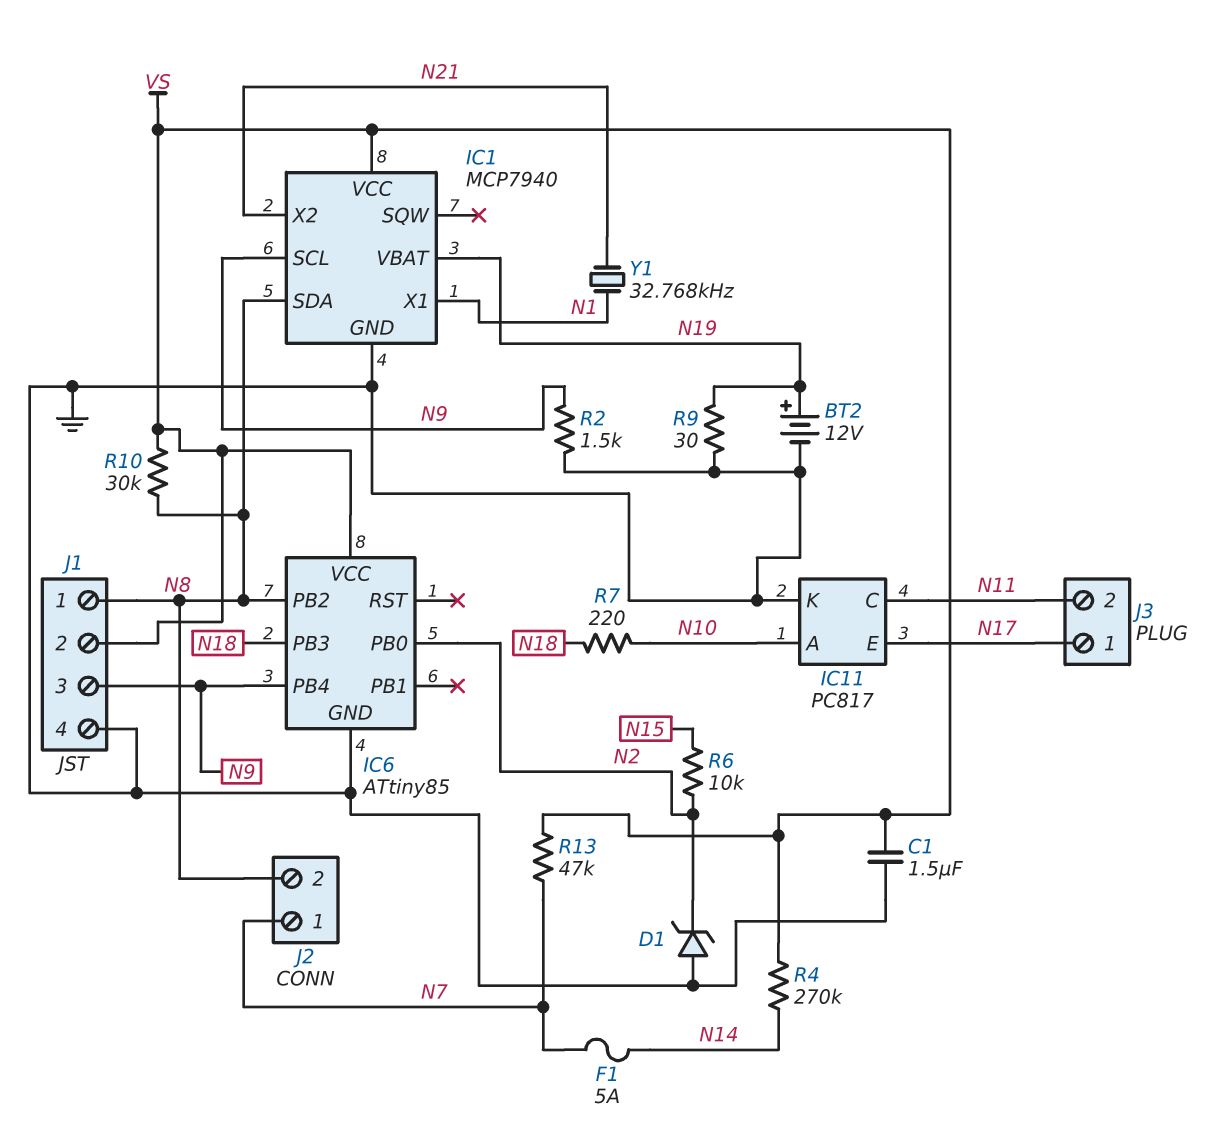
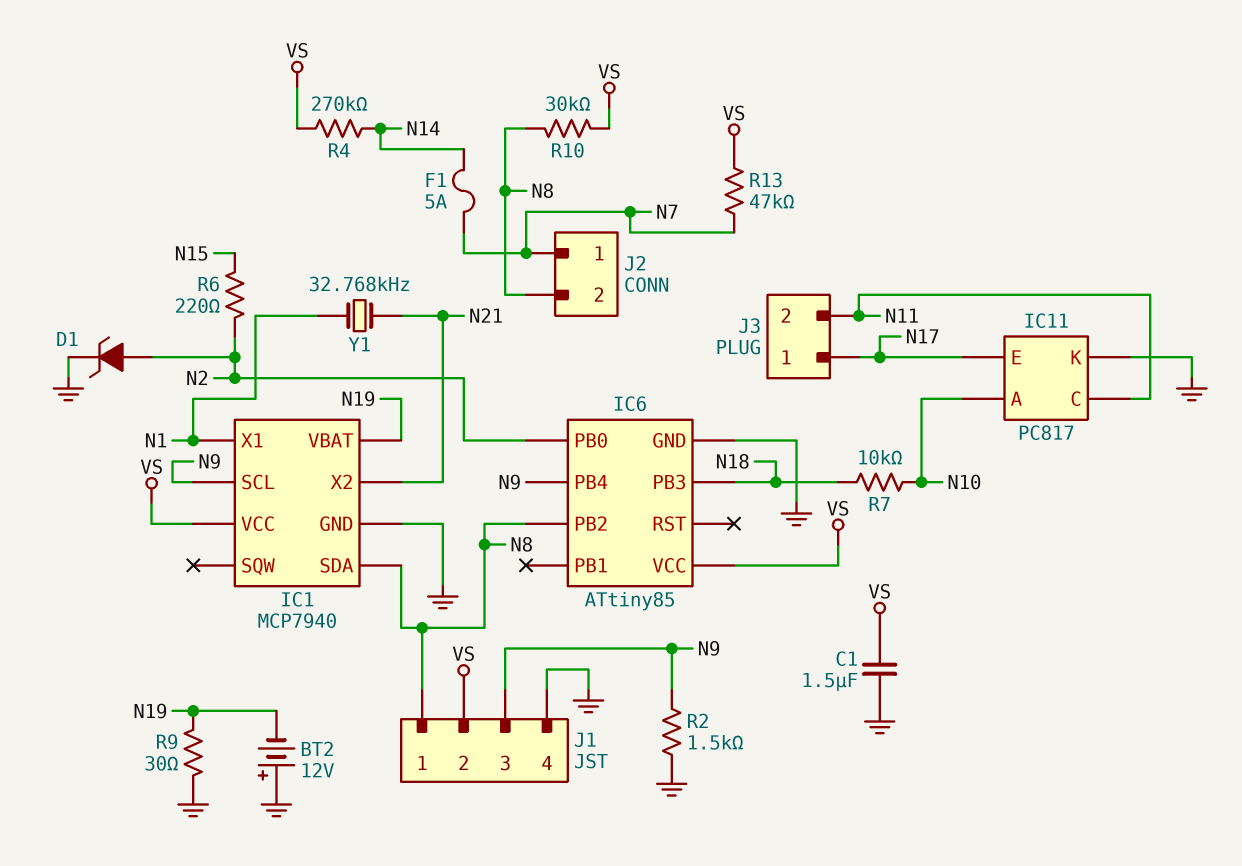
BT2: 12V (plus N19, minus GND) -> 12V (plus GND, minus N19)
D1: zener (A GND, K N2) -> zener (A N2, K GND)
R6: 10k (N2, N15) -> 220 (N2, N15)
R7: 220 (N10, N18) -> 10k (N10, N18)

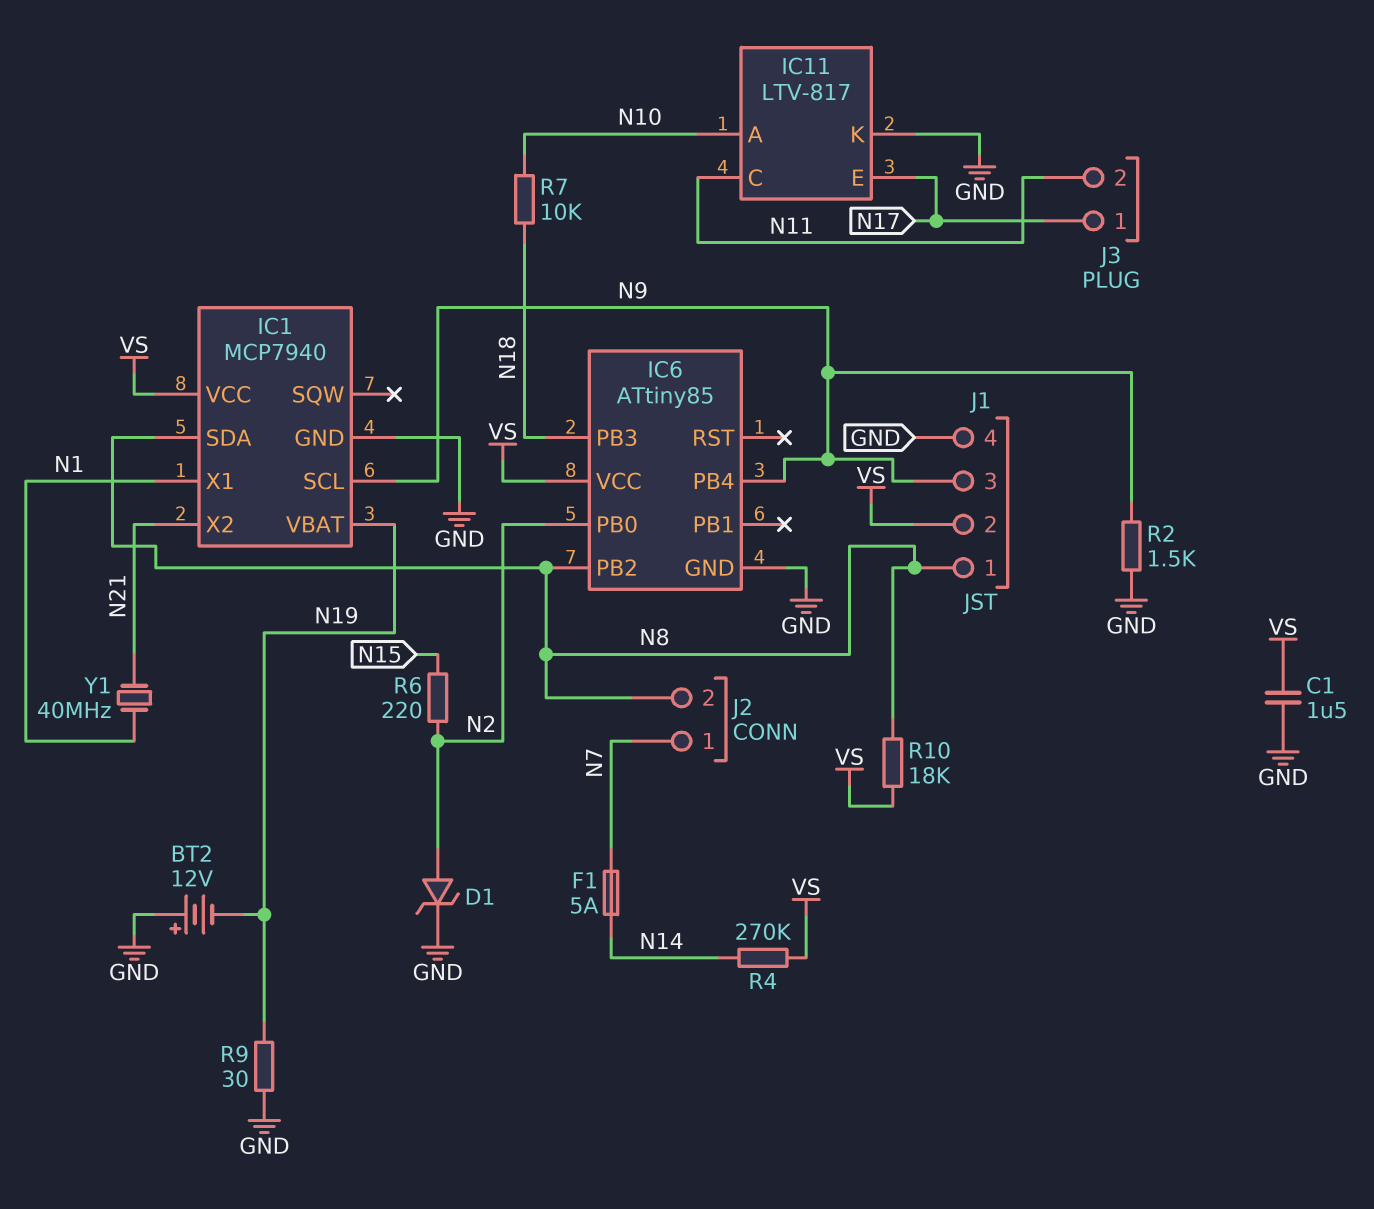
IC11: PC817 -> LTV-817
R10: 30k (N8, VS) -> 18k (N8, VS)
R13: 47k (N7, VS) -> none
Y1: 32.768kHz (N1, N21) -> 40MHz (N1, N21)

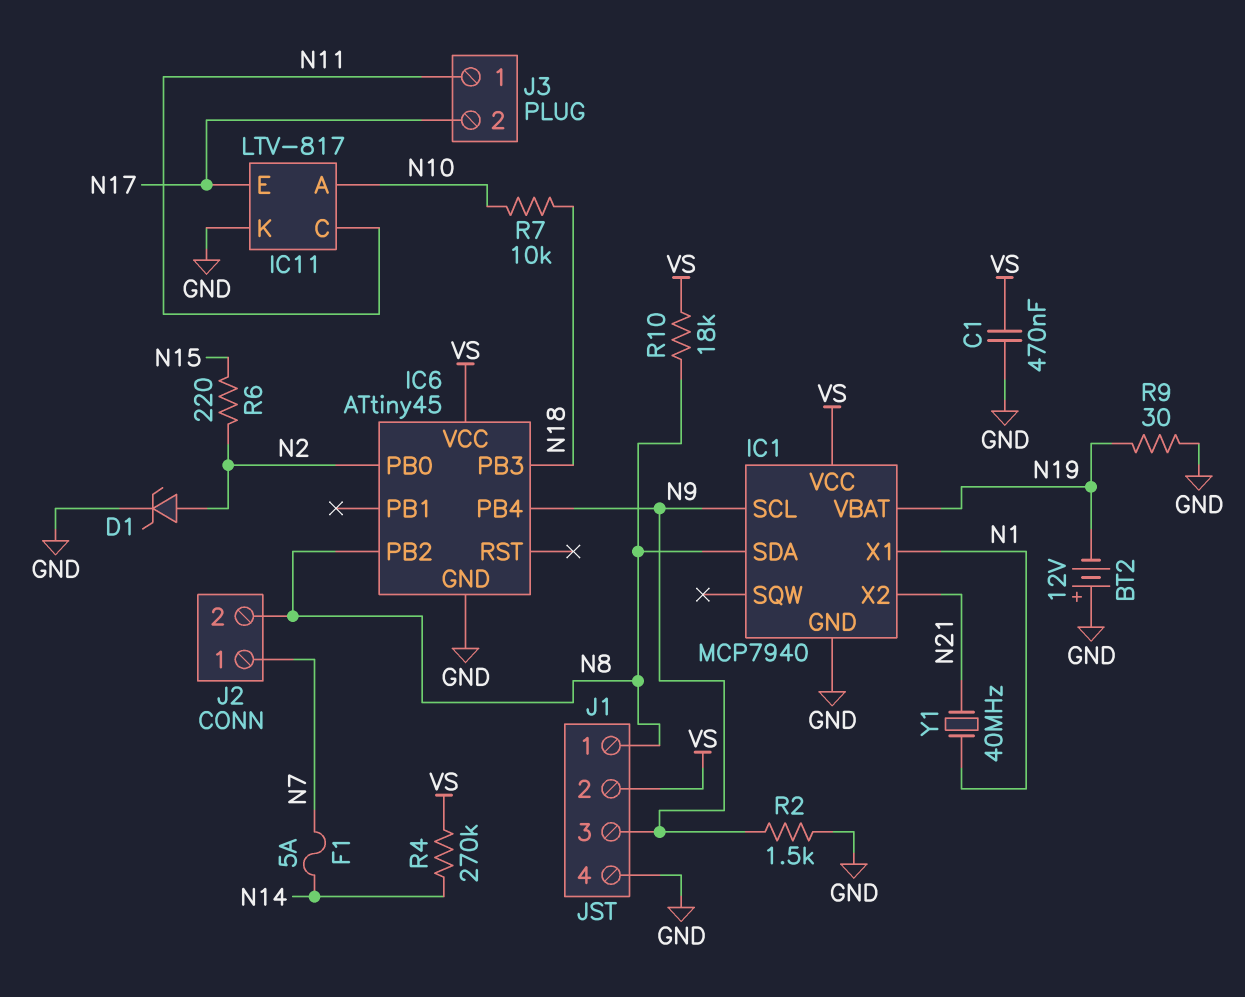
C1: 1.5uF (GND, VS) -> 470nF (GND, VS)
IC6: ATtiny85 -> ATtiny45
J3 pin 1: N17 -> N11
J3 pin 2: N11 -> N17

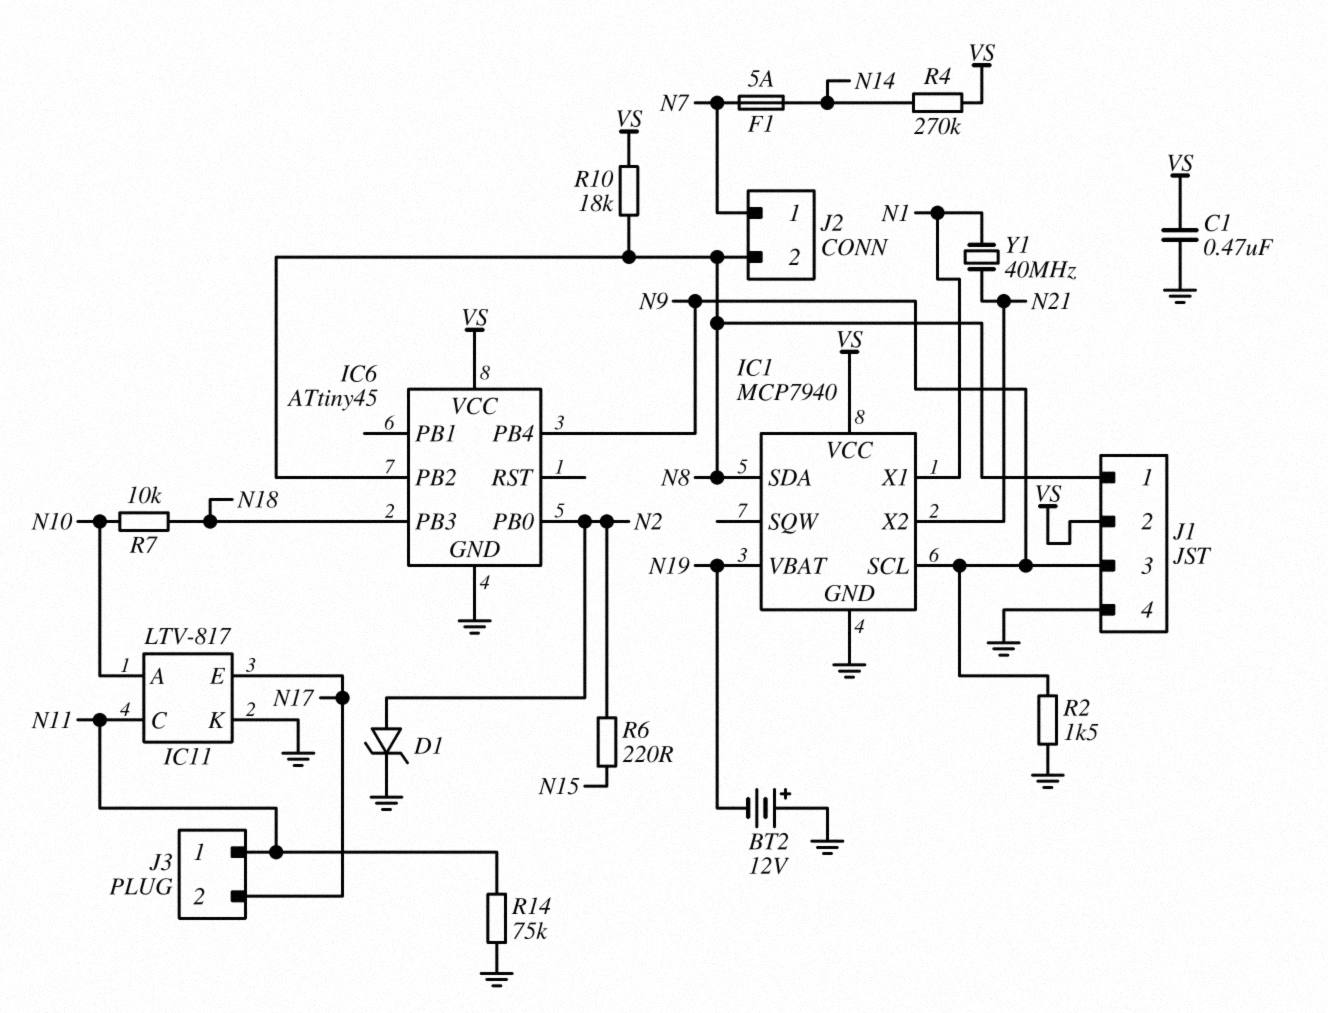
R9: 30 (GND, N19) -> none
R14: none -> 75k (GND, N11)

